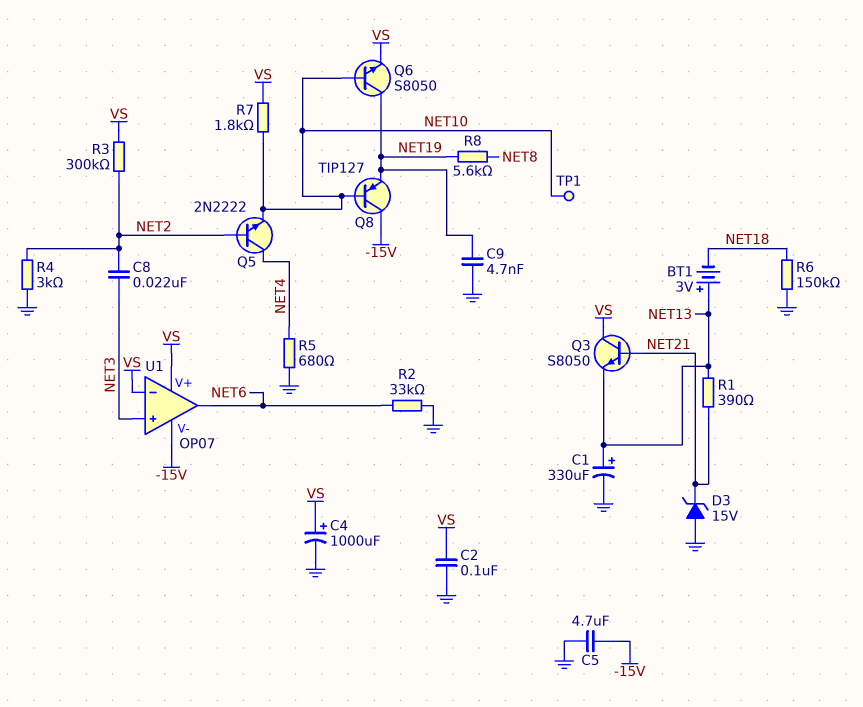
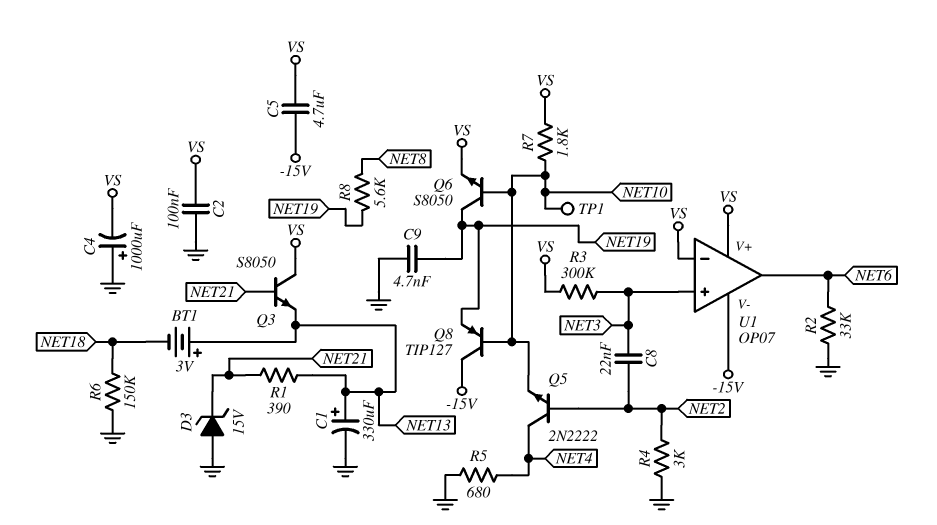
C4: 1000uF (plus VS, minus GND) -> 1000uF (plus GND, minus VS)
C5: 4.7uF (-15V, GND) -> 4.7uF (-15V, VS)
R3: 300k (NET2, VS) -> 300k (NET3, VS)

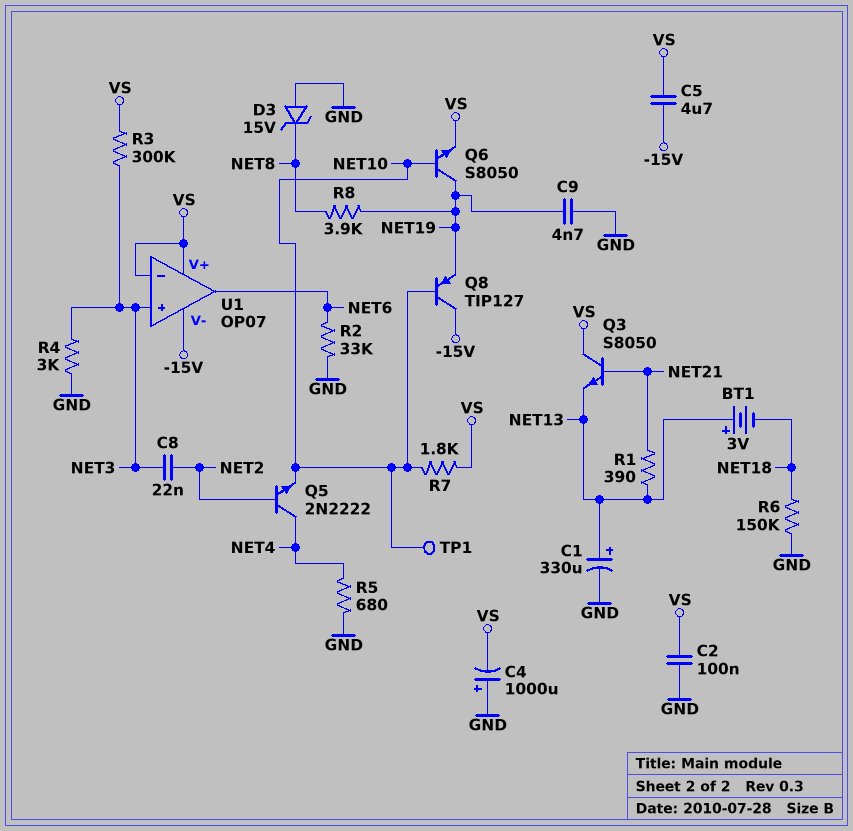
D3: zener 15V (A GND, K NET21) -> zener 15V (A GND, K NET8)
R4: 3k (GND, NET2) -> 3k (GND, NET3)
R8: 5.6k (NET8, NET19) -> 3.9k (NET8, NET19)

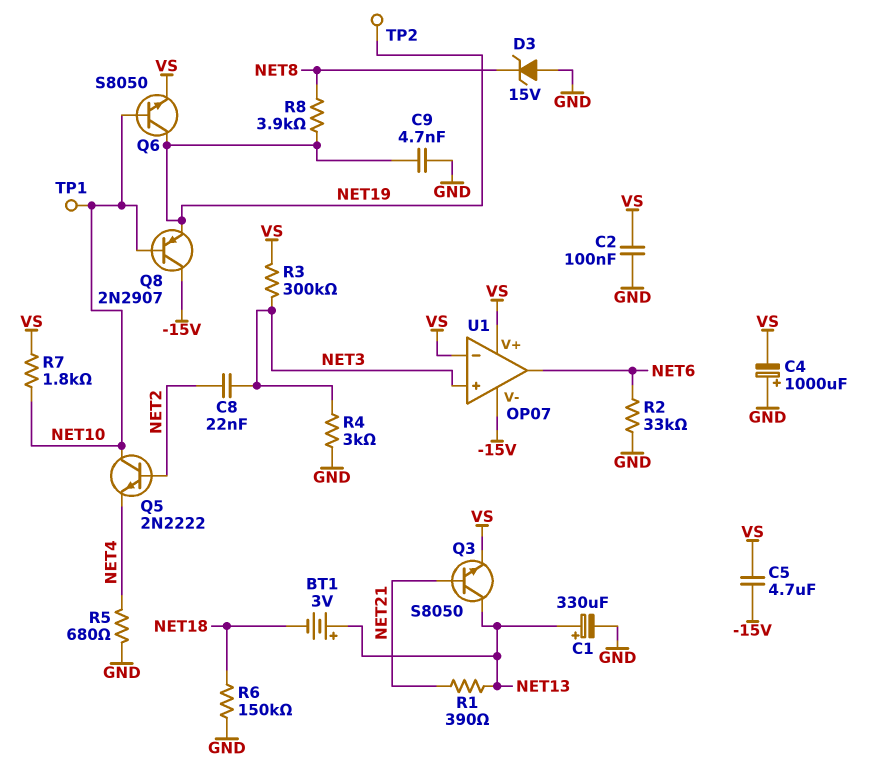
Q3: NPN S8050 (B NET21, C VS, E NET13) -> NPN S8050 (B NET21, C NET13, E VS)
Q5: NPN 2N2222 (B NET2, C NET4, E NET10) -> NPN 2N2222 (B NET2, C NET10, E NET4)
Q8: PNP TIP127 (B NET10, C -15V, E NET19) -> PNP 2N2907 (B NET10, C -15V, E NET19)
TP2: none -> test point (NET19)

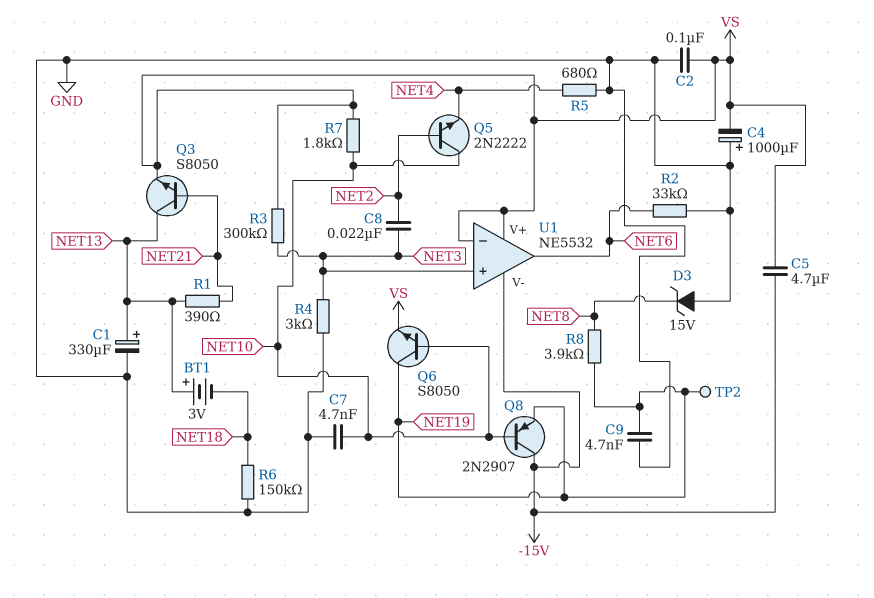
C7: none -> 4.7nF (GND, NET10)
TP1: test point (NET10) -> none
U1: OP07 -> NE5532

